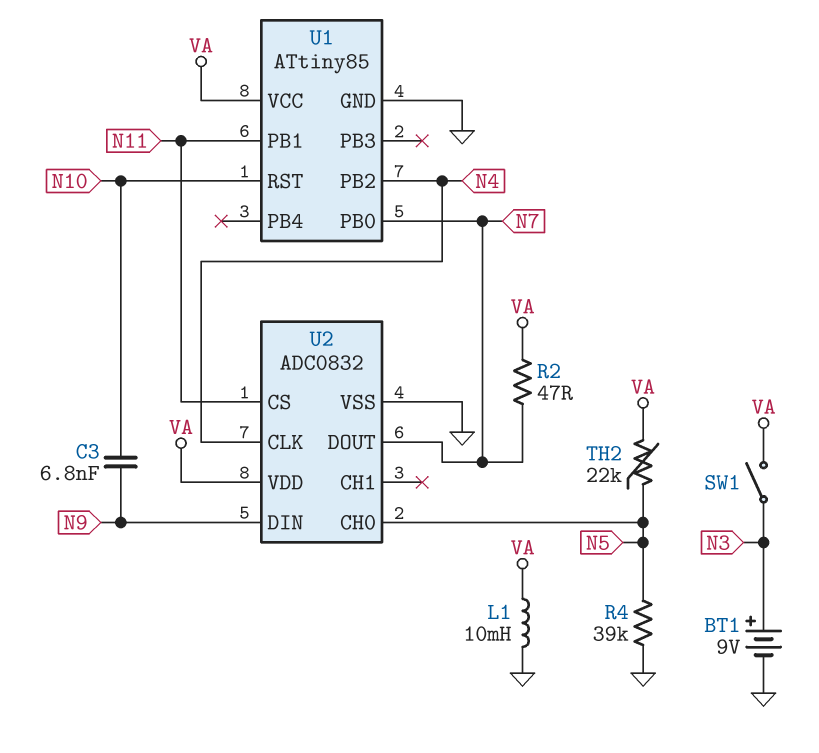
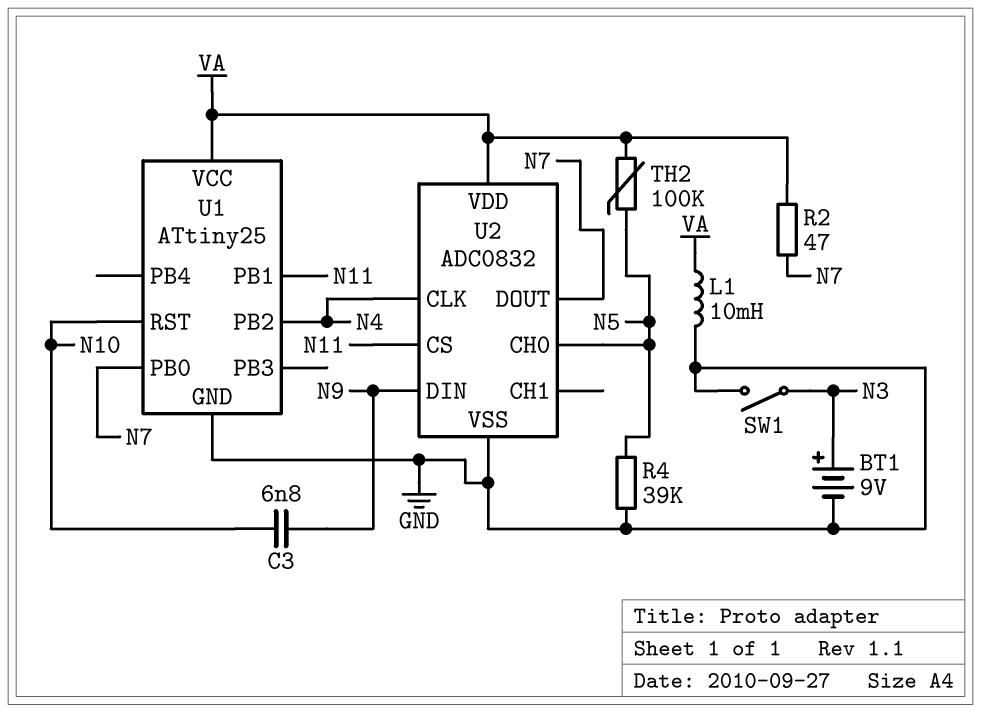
SW1: switch (N3, VA) -> switch (GND, N3)
TH2: 22k (N5, VA) -> 100k (N5, VA)
U1: ATtiny85 -> ATtiny25

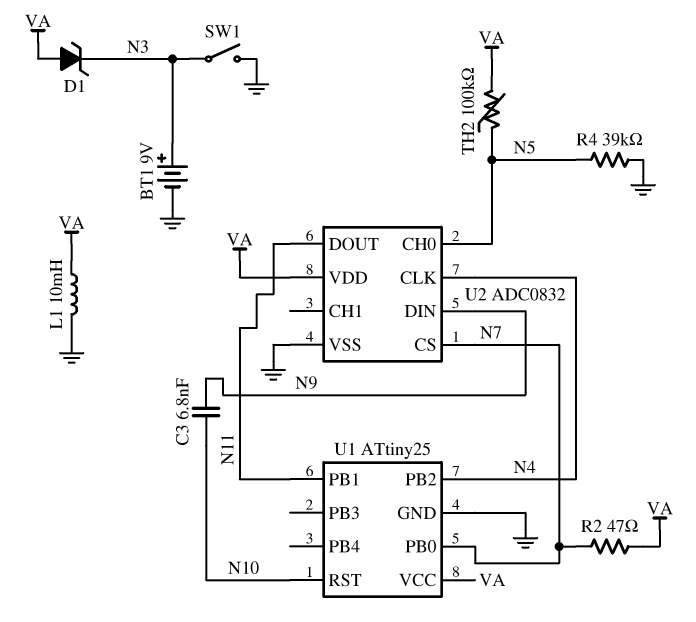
D1: none -> zener (A VA, K N3)
U2 pin CS: N11 -> N7
U2 pin DOUT: N7 -> N11

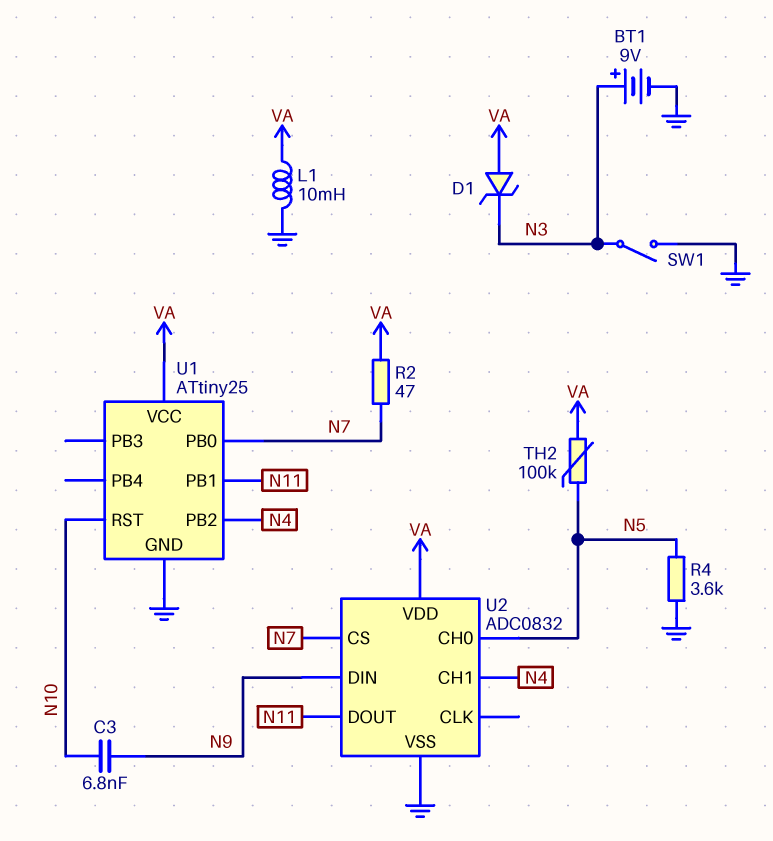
R4: 39k (GND, N5) -> 3.6k (GND, N5)
U2 pin CH1: none -> N4
U2 pin CLK: N4 -> none

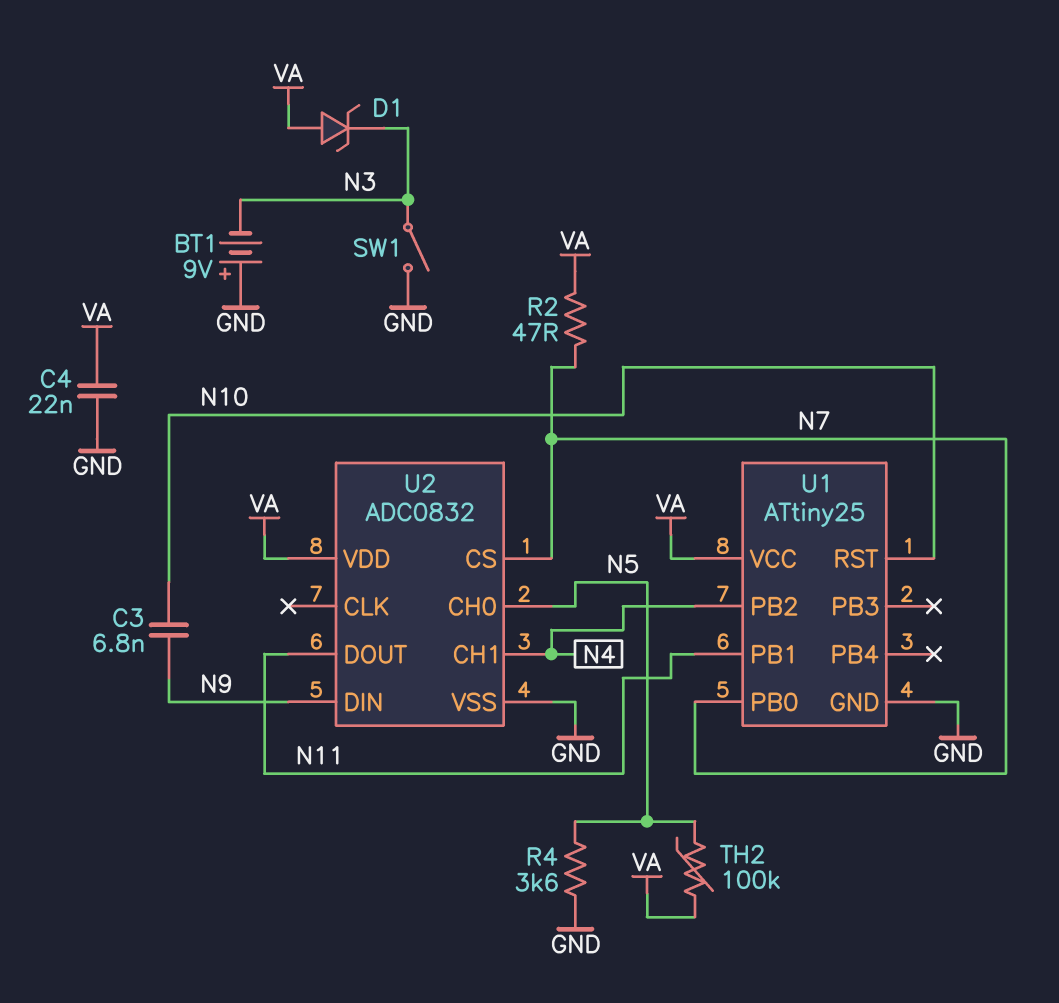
BT1: 9V (plus N3, minus GND) -> 9V (plus GND, minus N3)
C4: none -> 22nF (GND, VA)
L1: 10mH (GND, VA) -> none

